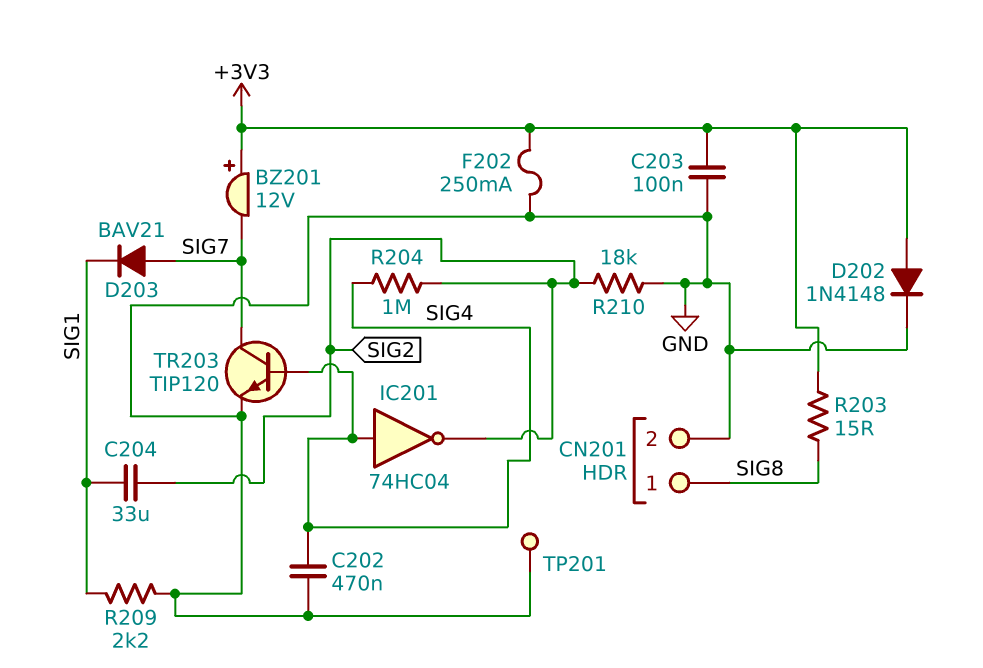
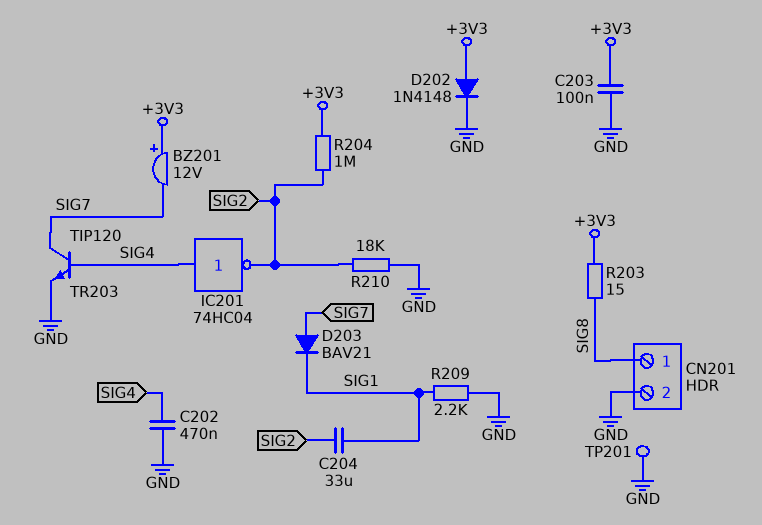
F202: 250mA (+3V3, GND) -> none
R204: 1M (SIG2, SIG4) -> 1M (+3V3, SIG2)

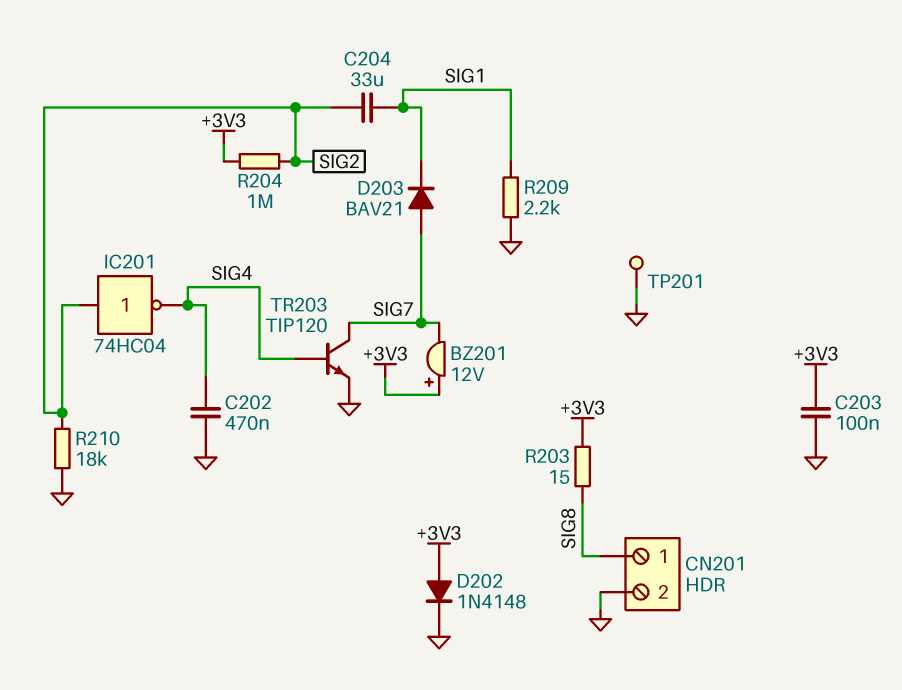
IC201: NOT 74HC04 (in SIG4, out SIG2) -> NOT 74HC04 (in SIG2, out SIG4)

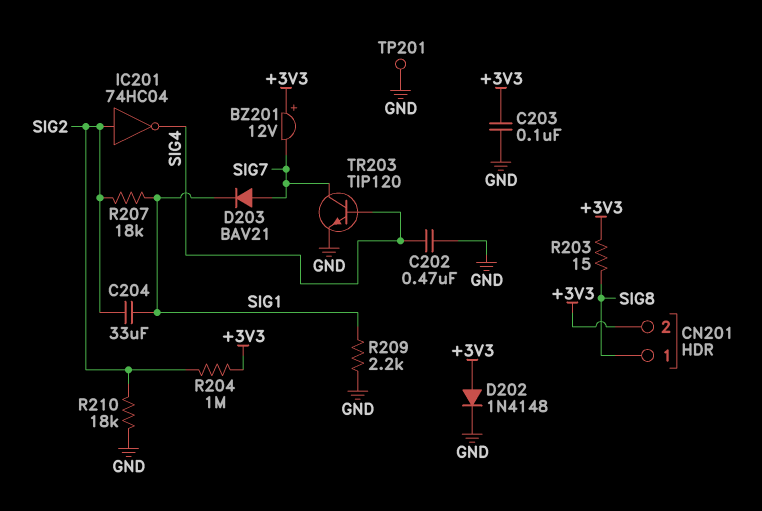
CN201 pin 2: GND -> +3V3
R207: none -> 18k (SIG1, SIG2)

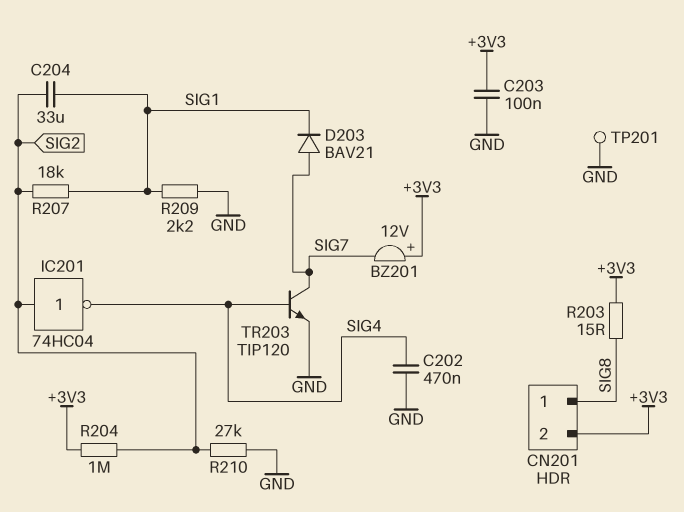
D202: diode 1N4148 (A +3V3, K GND) -> none
R210: 18k (GND, SIG2) -> 27k (GND, SIG2)

